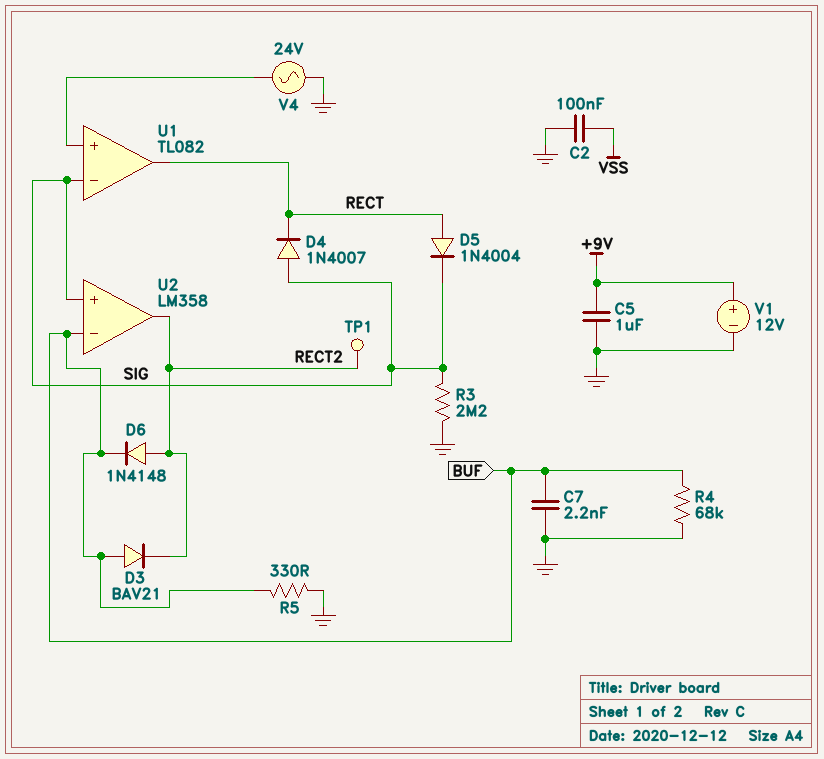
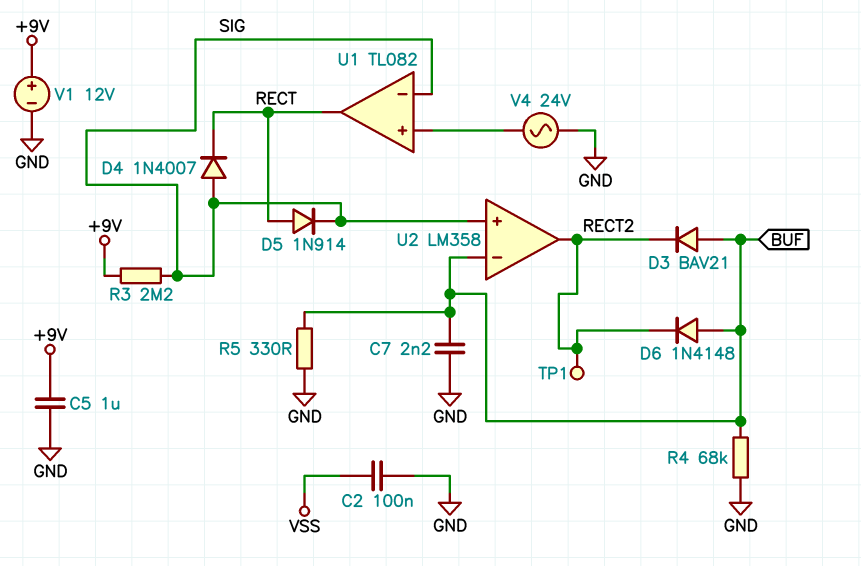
D5: diode 1N4004 (A RECT, K SIG) -> diode 1N914 (A RECT, K SIG)
D6: diode 1N4148 (A RECT2, K BUF) -> diode 1N4148 (A BUF, K RECT2)
R3: 2.2M (GND, SIG) -> 2.2M (+9V, SIG)

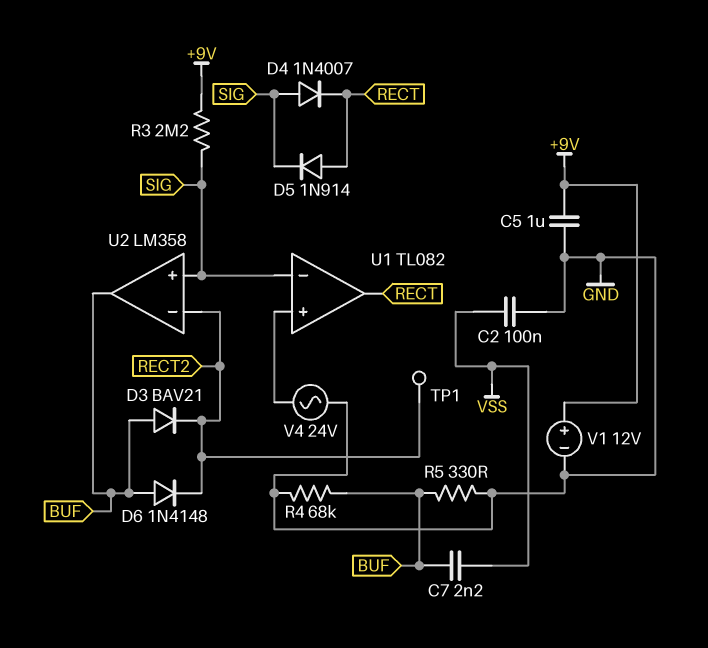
C7: 2.2nF (BUF, GND) -> 2.2nF (BUF, VSS)
U2 pin in-: BUF -> RECT2
U2 pin out: RECT2 -> BUF

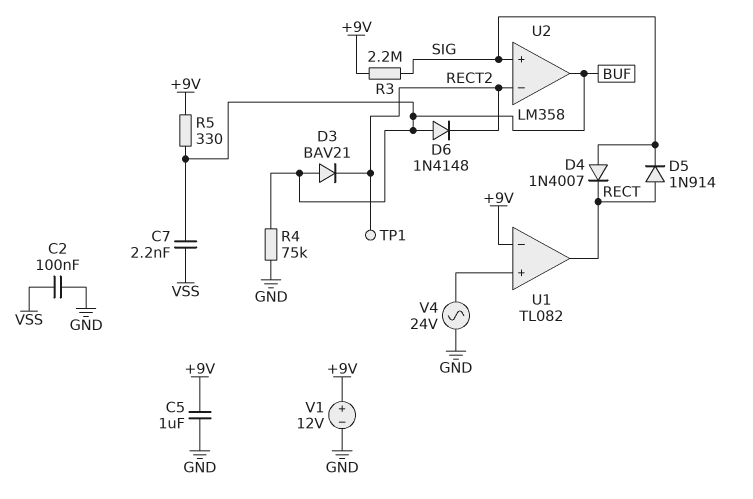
R4: 68k (BUF, GND) -> 75k (BUF, GND)
R5: 330 (BUF, GND) -> 330 (+9V, BUF)
U1 pin in-: SIG -> +9V

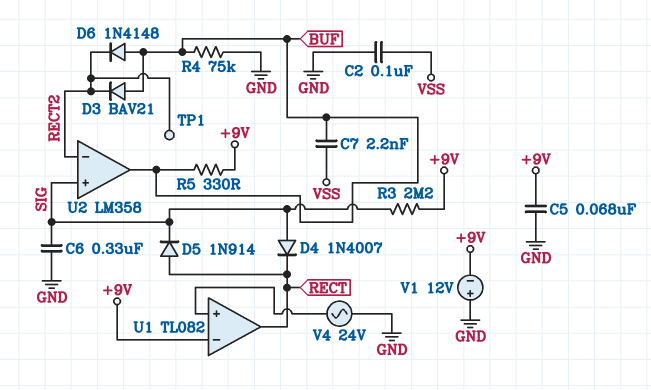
C5: 1uF (+9V, GND) -> 68nF (+9V, GND)
C6: none -> 330nF (GND, SIG)
V1: 12V (plus +9V, minus GND) -> 12V (plus GND, minus +9V)

